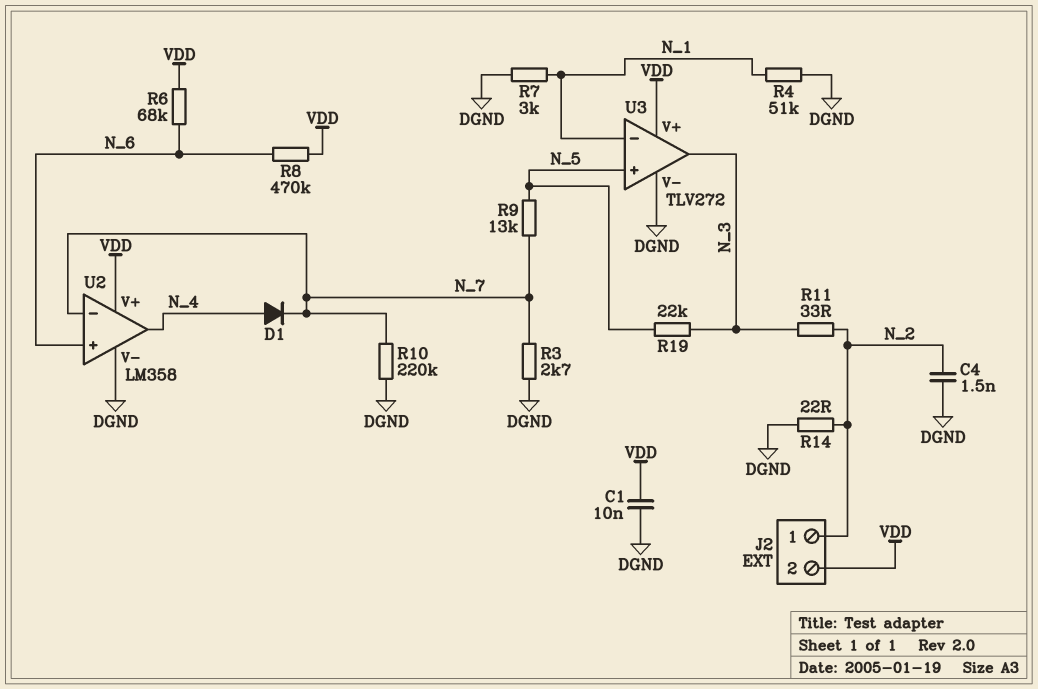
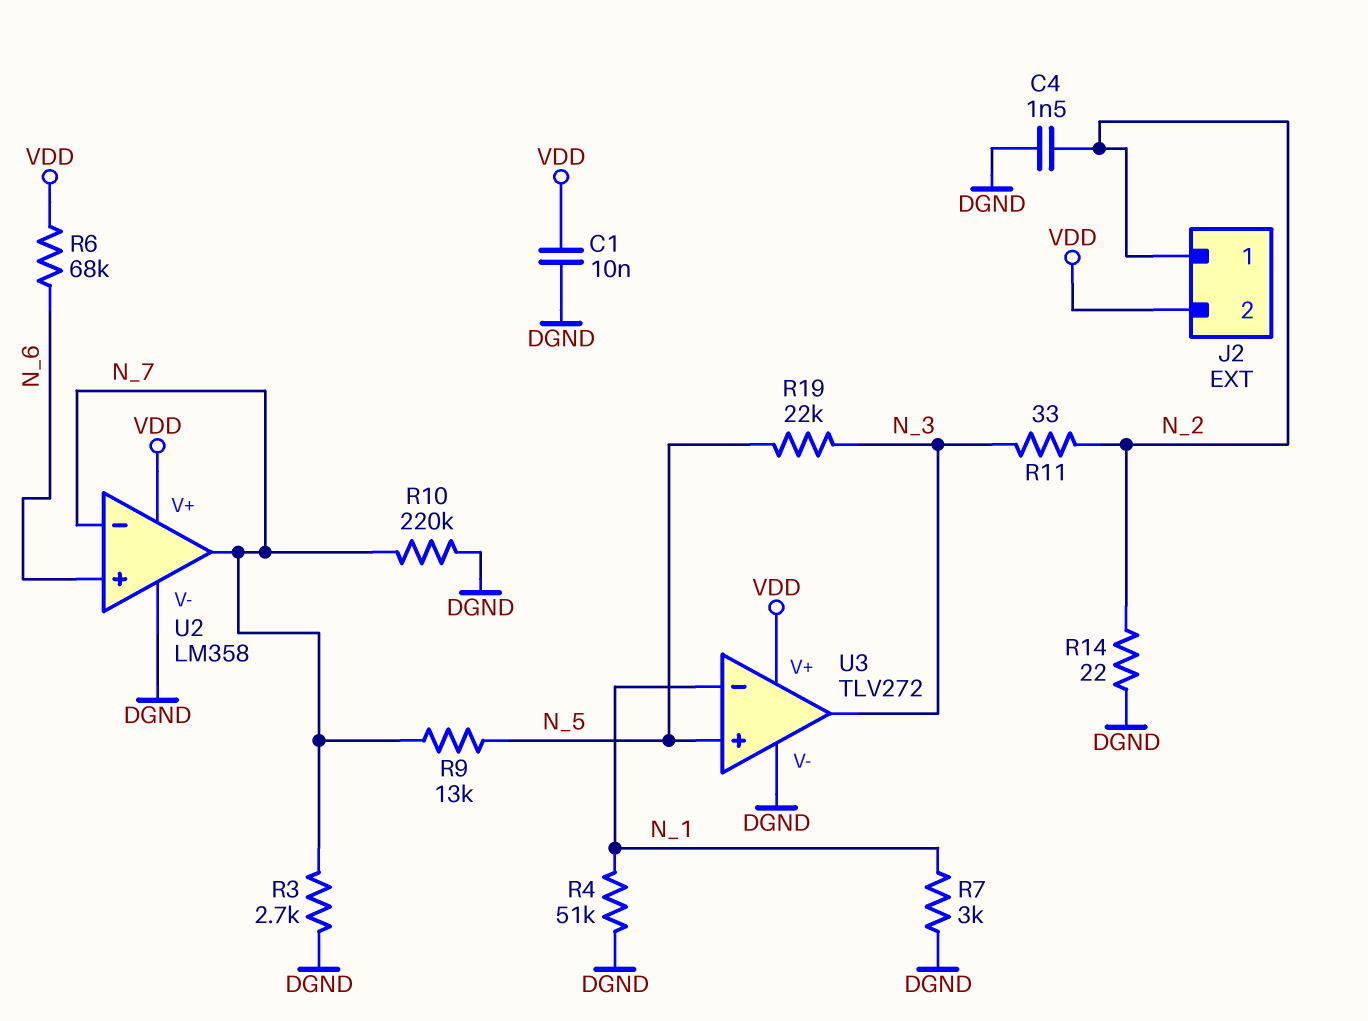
D1: diode (A N_4, K N_7) -> none
R8: 470k (N_6, VDD) -> none
U2 pin out: N_4 -> N_7

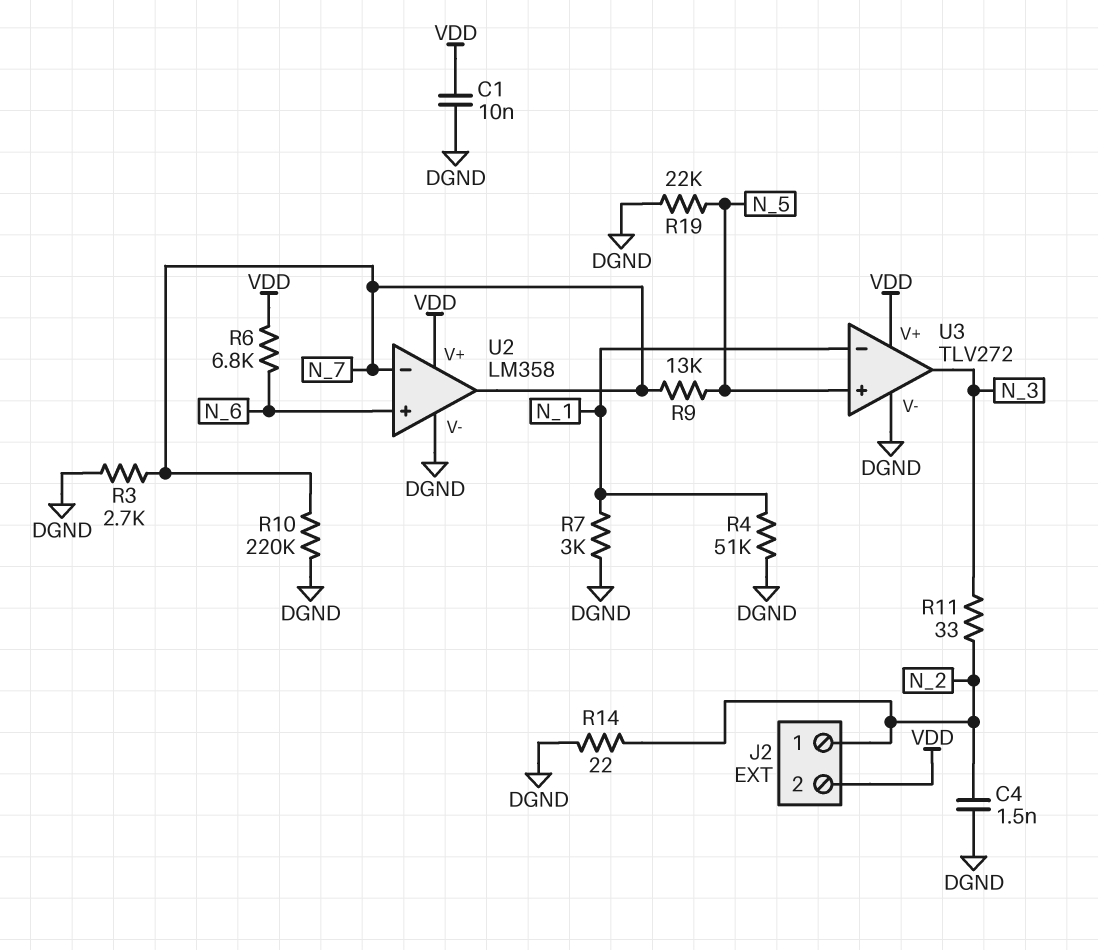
R6: 68k (N_6, VDD) -> 6.8k (N_6, VDD)
R19: 22k (N_3, N_5) -> 22k (DGND, N_5)

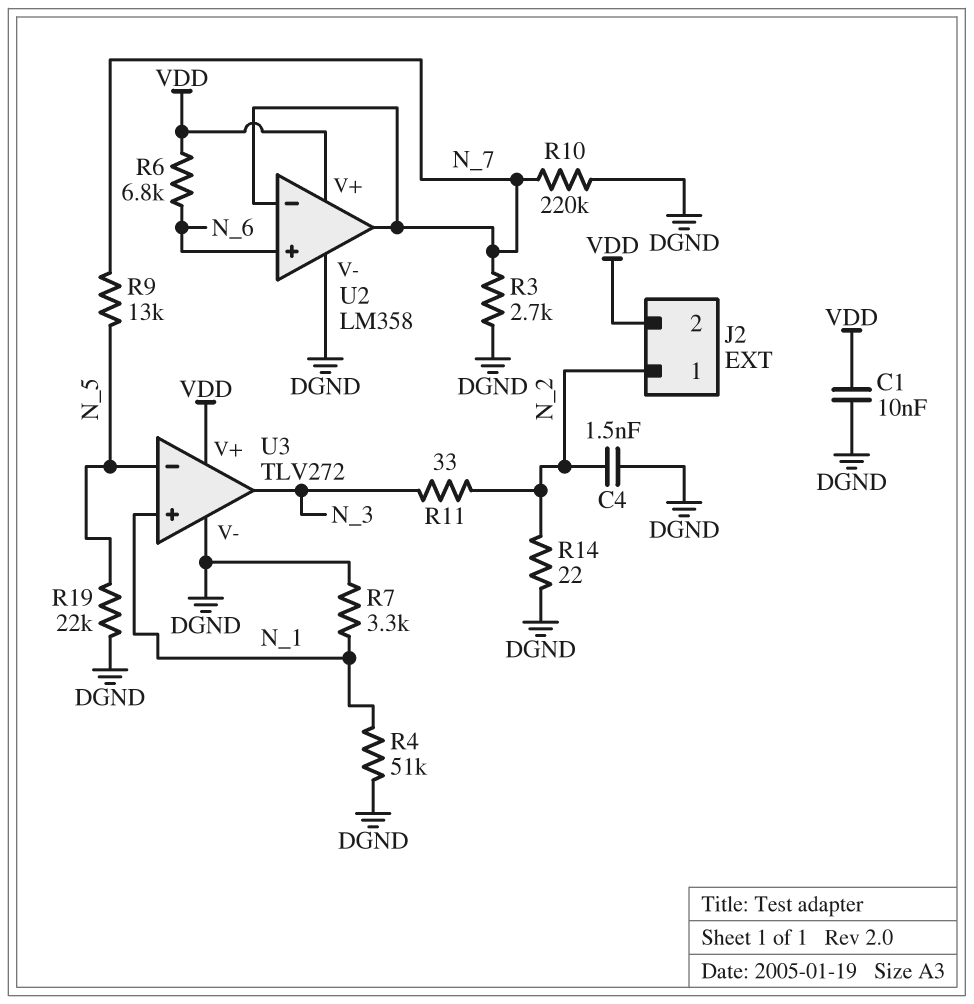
R7: 3k (DGND, N_1) -> 3.3k (DGND, N_1)
U3 pin in+: N_5 -> N_1
U3 pin in-: N_1 -> N_5

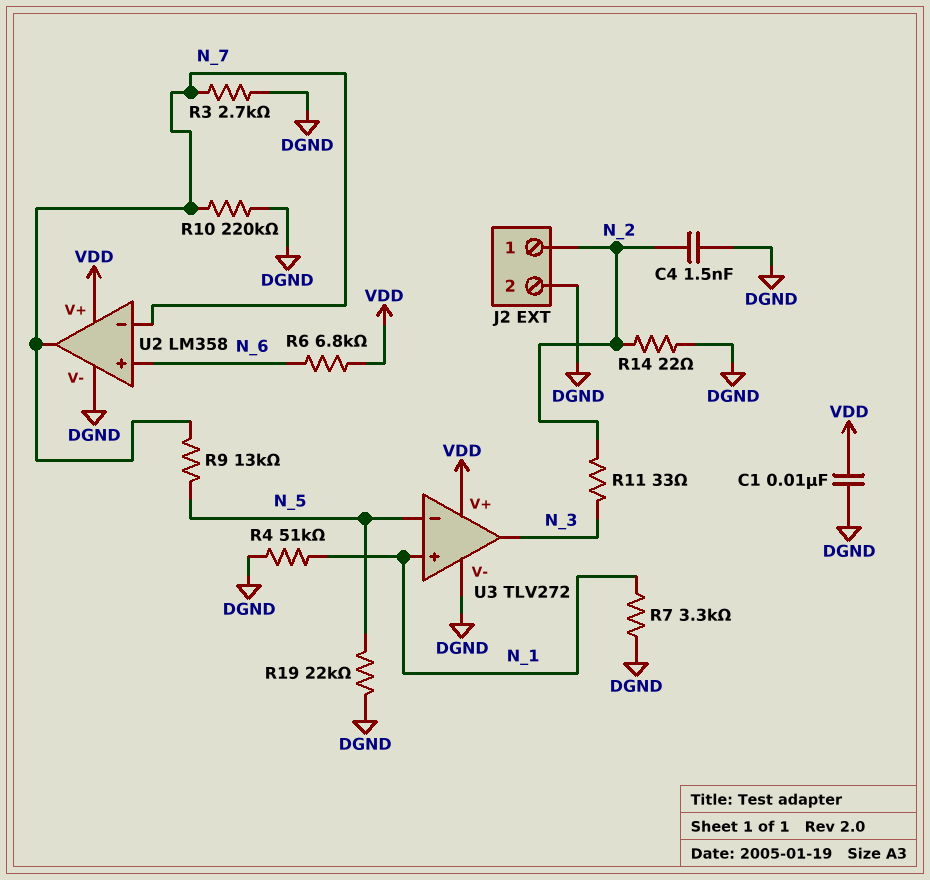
J2 pin 2: VDD -> DGND

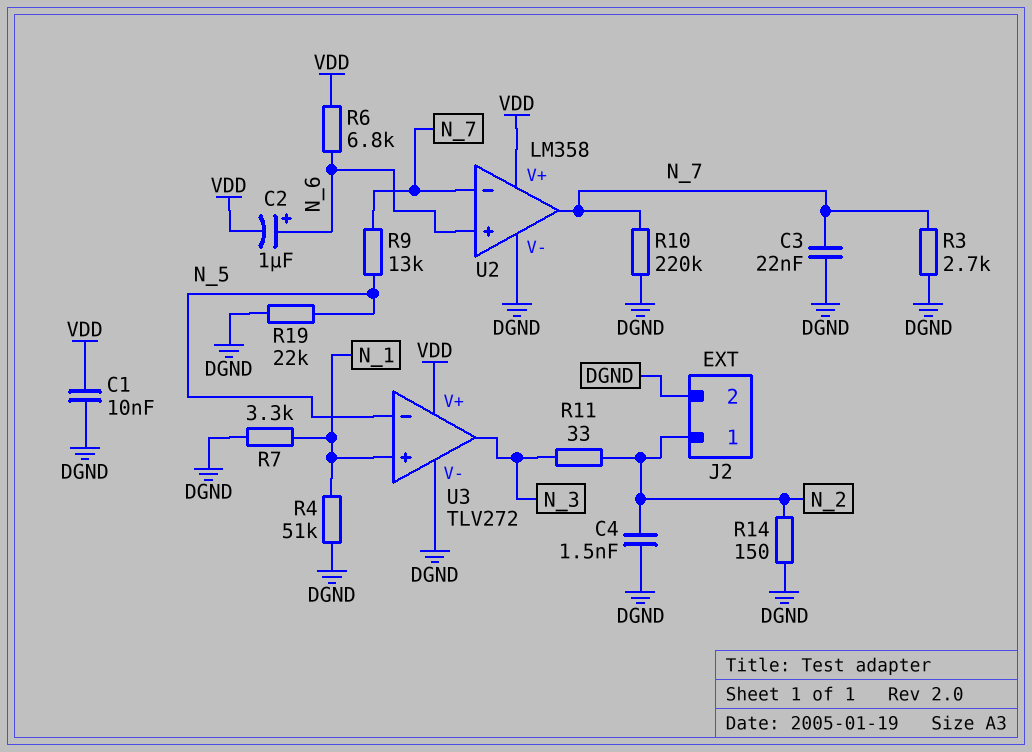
C2: none -> 1uF (plus N_6, minus VDD)
C3: none -> 22nF (DGND, N_7)
R14: 22 (DGND, N_2) -> 150 (DGND, N_2)

